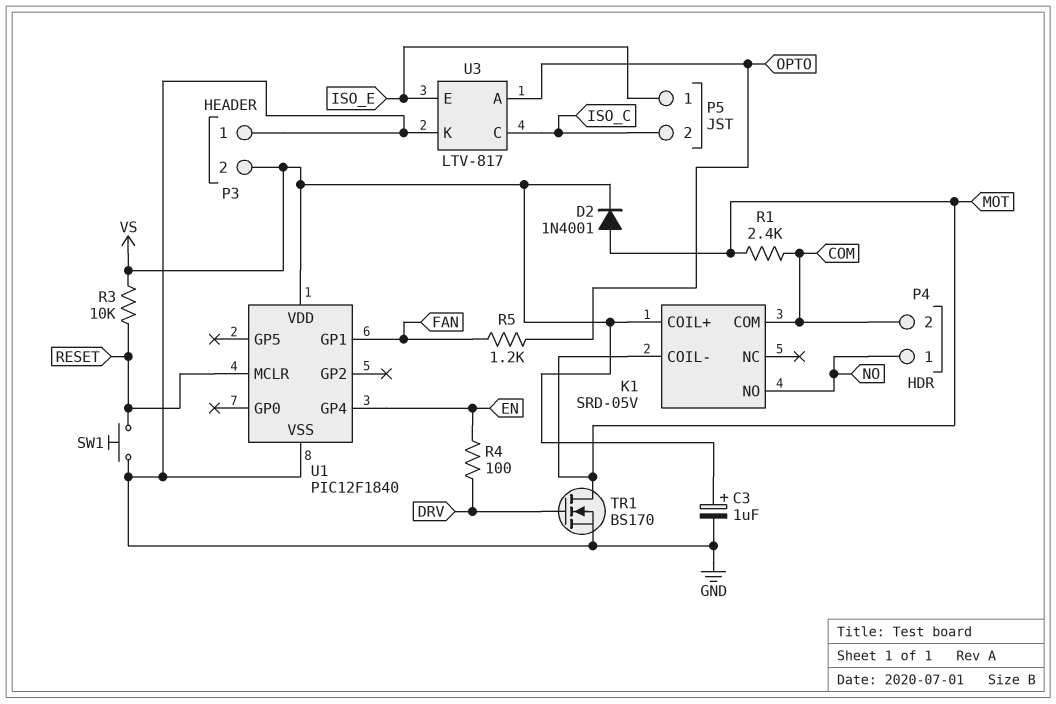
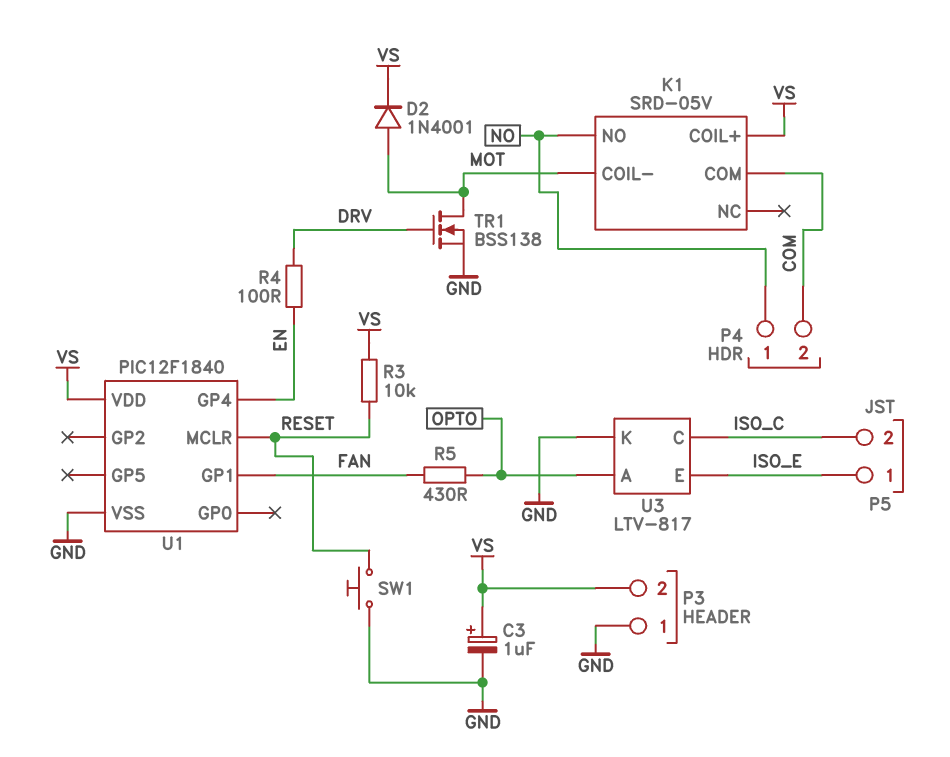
R1: 2.4k (COM, MOT) -> none
R5: 1.2k (FAN, OPTO) -> 430 (FAN, OPTO)
TR1: NMOS BS170 (G DRV, D MOT, S GND) -> NMOS BSS138 (G DRV, D MOT, S GND)

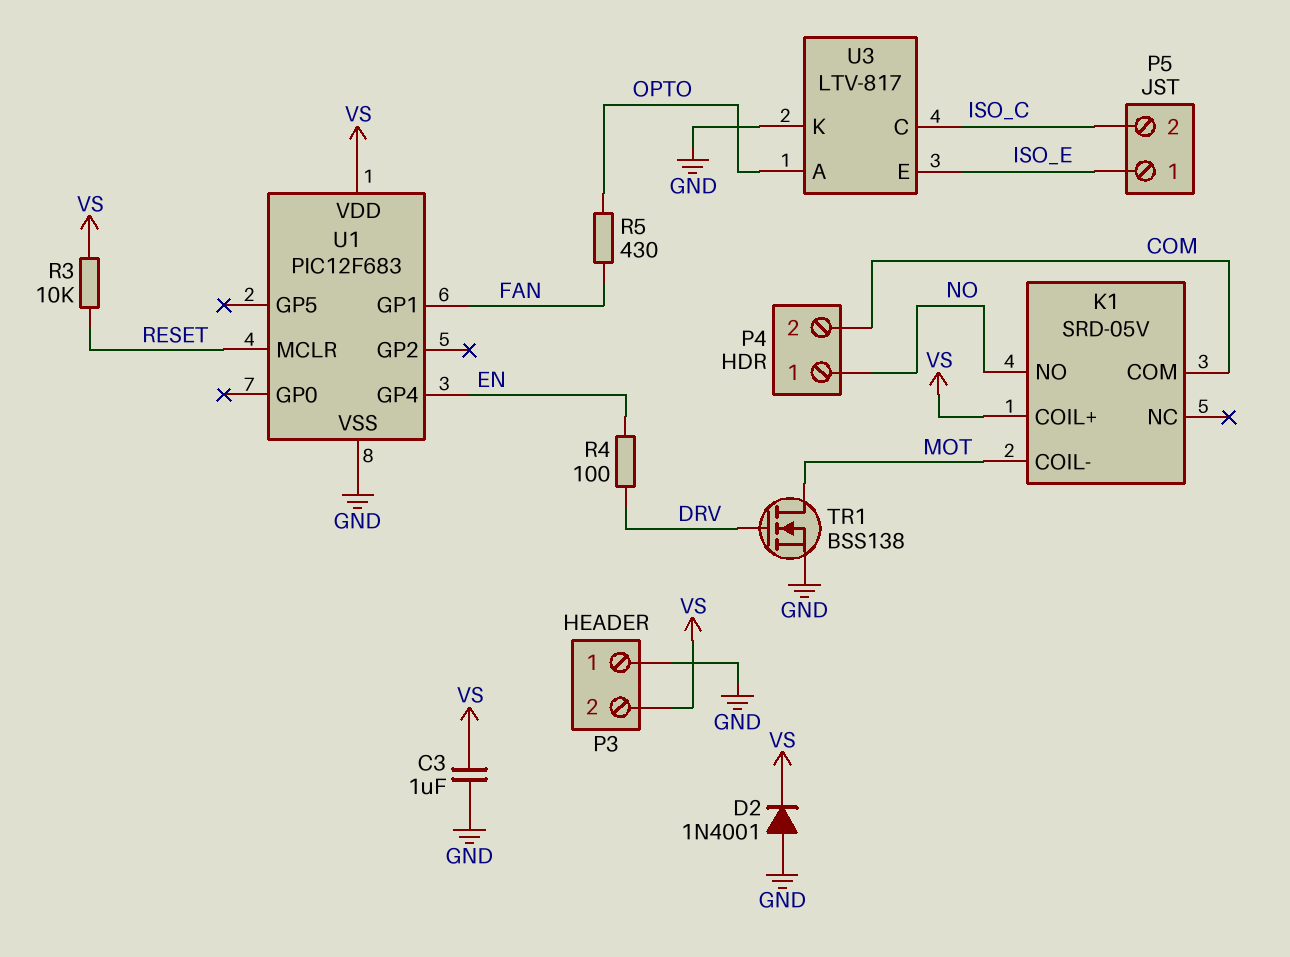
C3: 1uF (plus VS, minus GND) -> 1uF (GND, VS)
D2: diode 1N4001 (A MOT, K VS) -> diode 1N4001 (A GND, K VS)
SW1: button (GND, RESET) -> none
U1: PIC12F1840 -> PIC12F683

